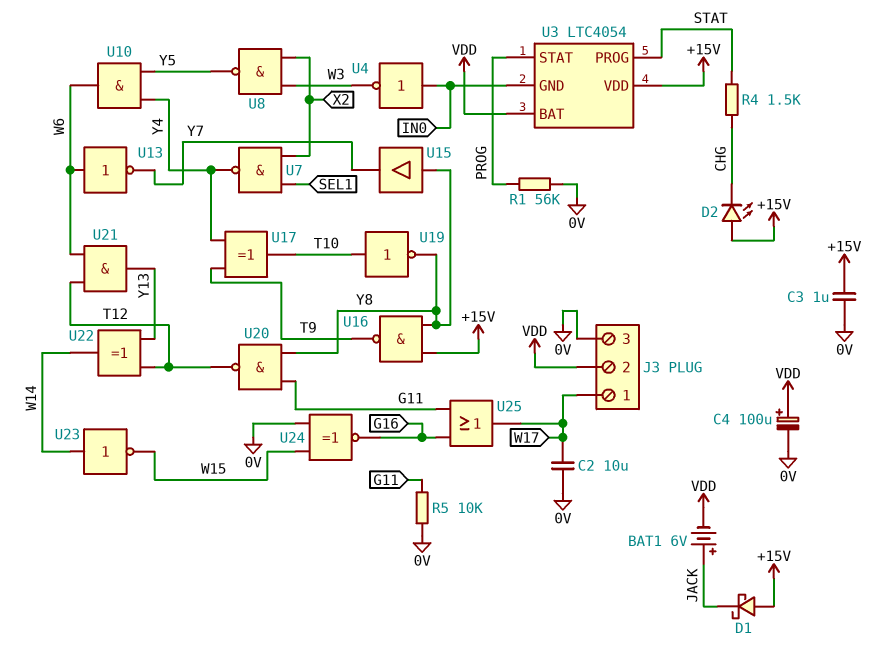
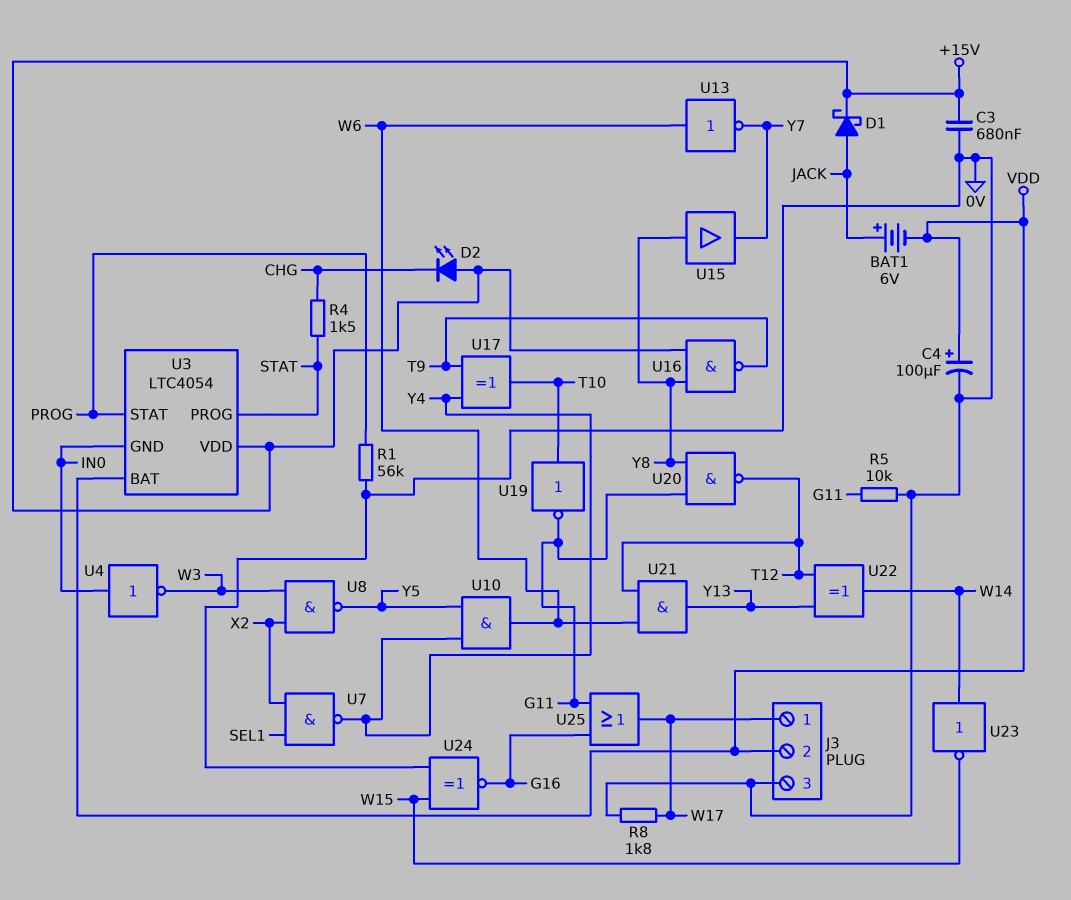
C2: 10uF (0V, W17) -> none
C3: 1uF (+15V, 0V) -> 680nF (+15V, 0V)
D1: schottky (A +15V, K JACK) -> schottky (A JACK, K +15V)
R8: none -> 1.8k (0V, W17)
U19: NOT (in T10, out Y8) -> NOT (in T10, out G11)

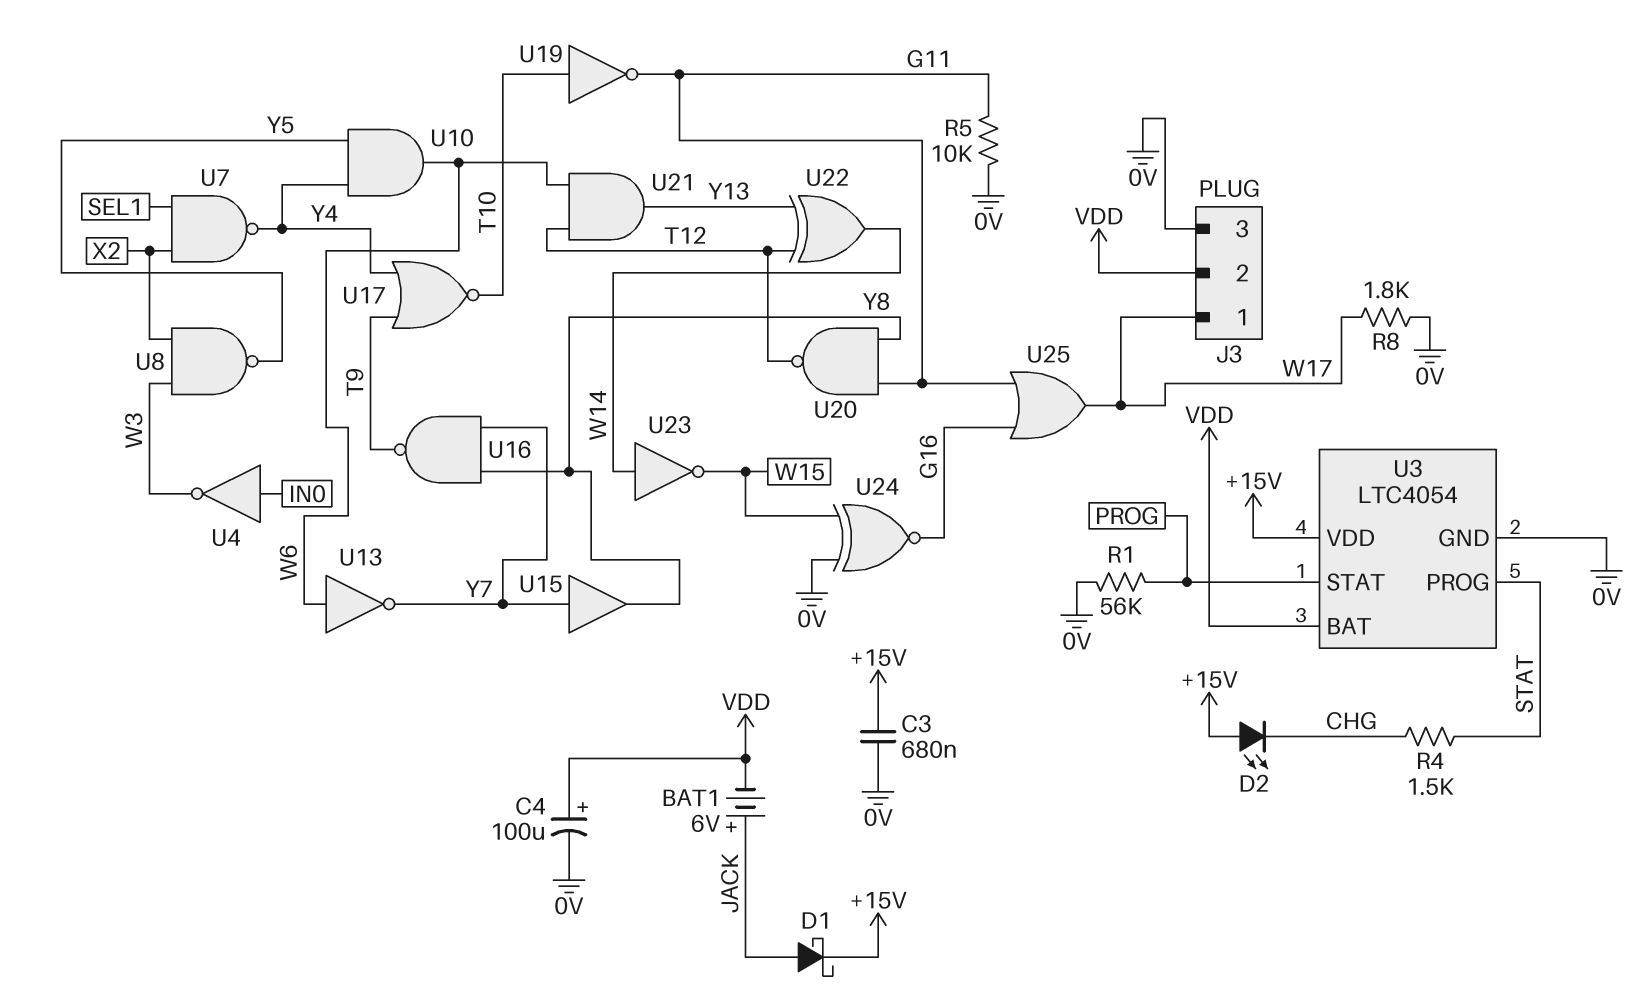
U3 pin GND: IN0 -> 0V
U15: buffer (in Y8, out Y7) -> buffer (in Y7, out Y8)
U16: NAND (in +15V, in Y8, out T9) -> NAND (in Y7, in Y8, out T9)
U17: XOR (in T9, in Y4, out T10) -> NOR (in T9, in Y4, out T10)

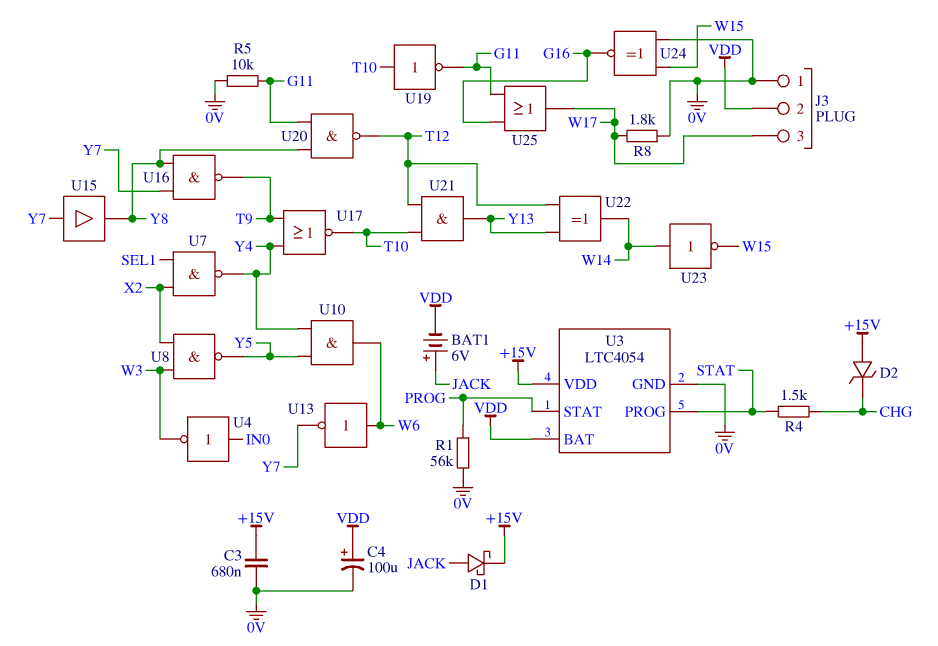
D2: LED (A +15V, K CHG) -> zener (A +15V, K CHG)
J3 pin 1: W17 -> 0V
J3 pin 3: 0V -> W17
U21: AND (in T12, in W6, out Y13) -> AND (in T10, in T12, out Y13)

